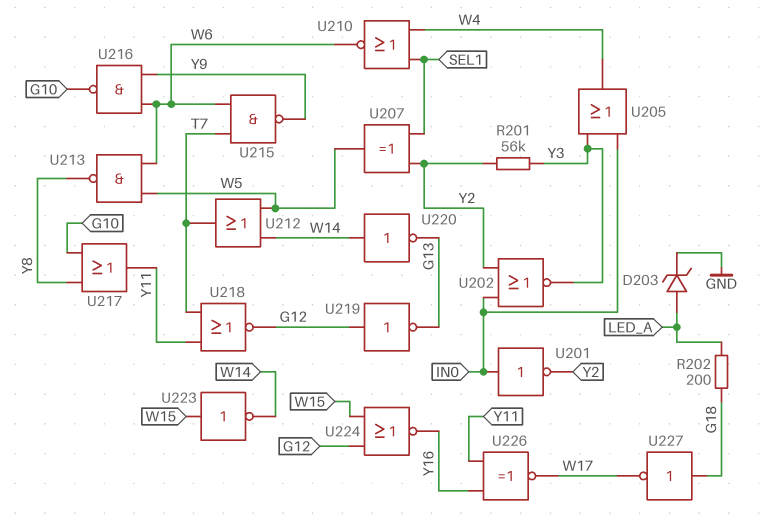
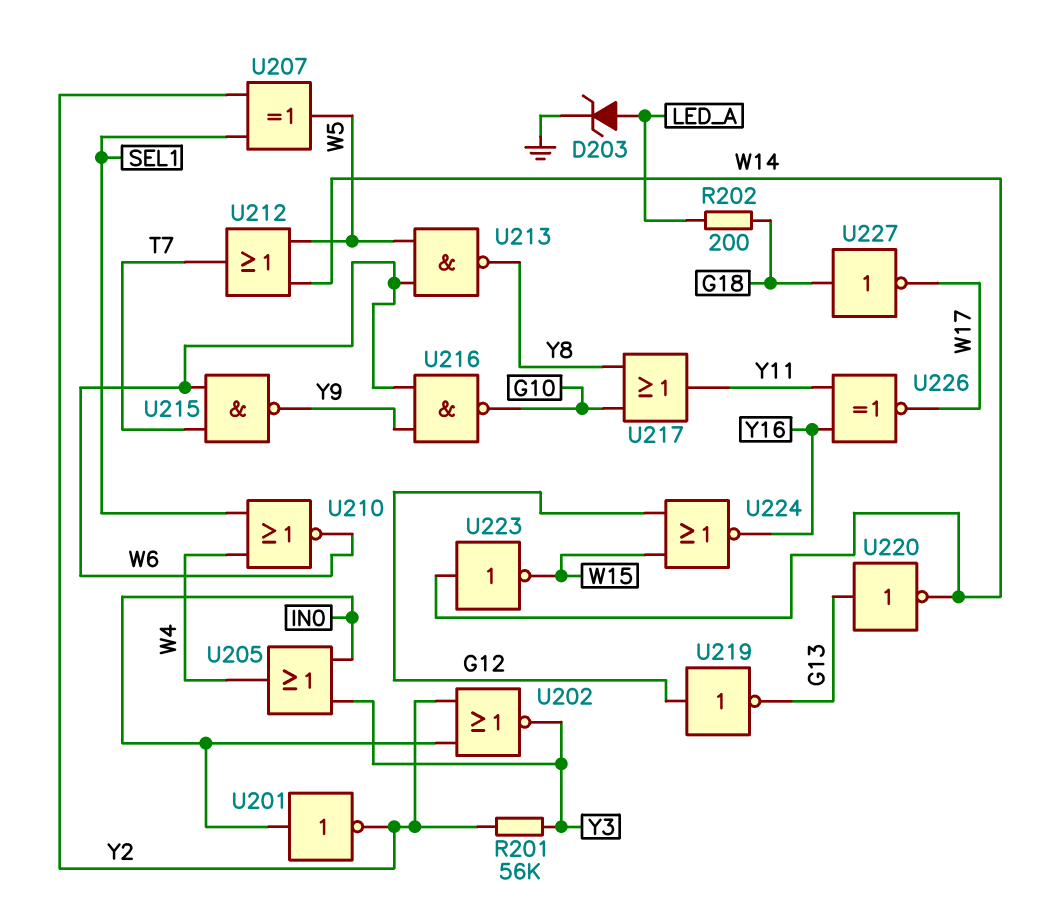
U218: NOR (in T7, in Y11, out G12) -> none
U220: NOT (in W14, out G13) -> NOT (in G13, out W14)
U223: NOT (in W15, out W14) -> NOT (in W14, out W15)

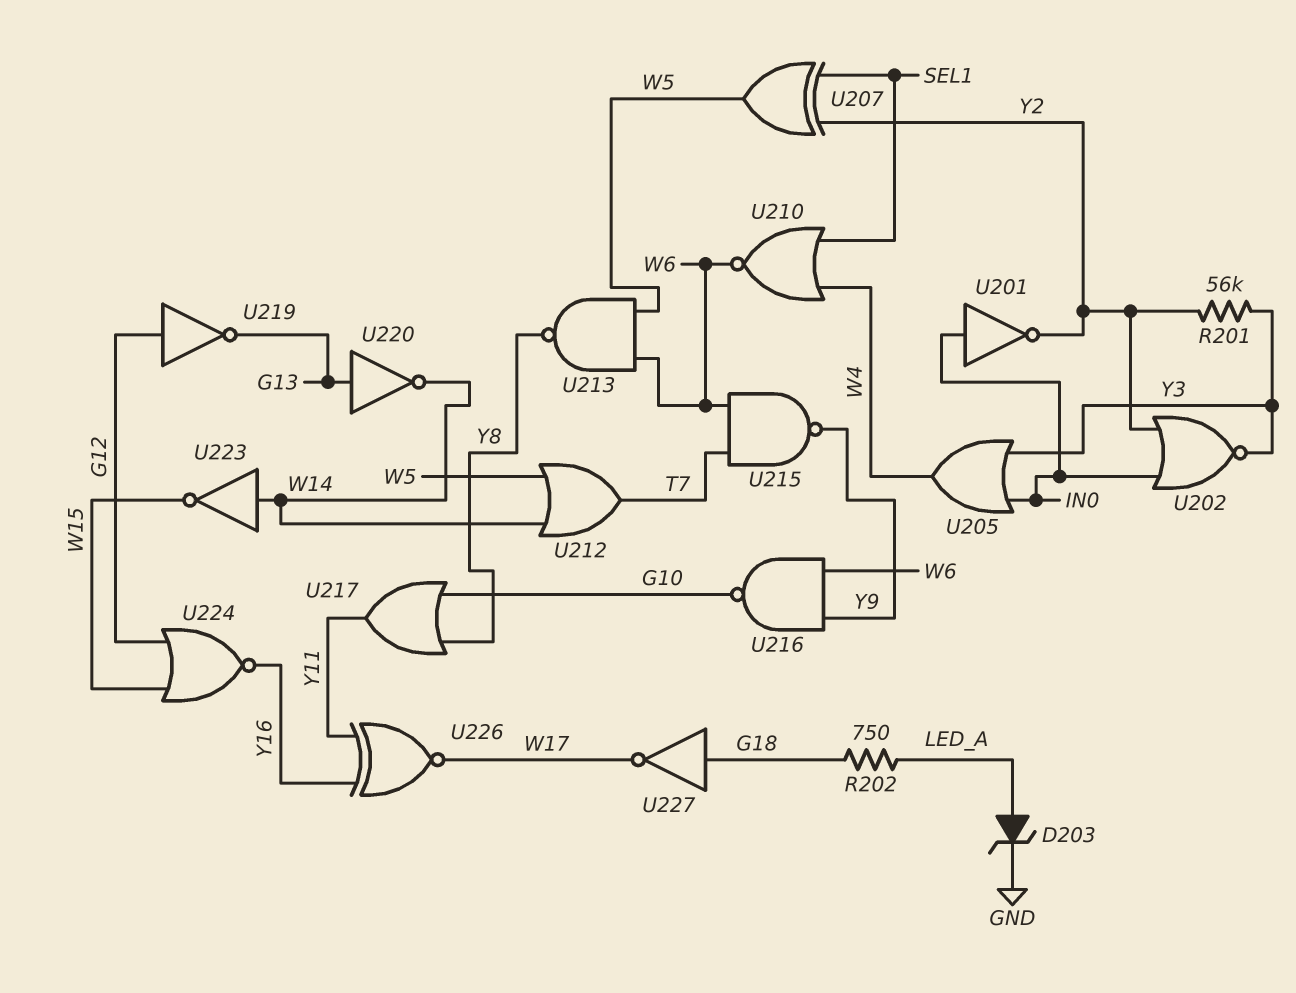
R202: 200 (G18, LED_A) -> 750 (G18, LED_A)

